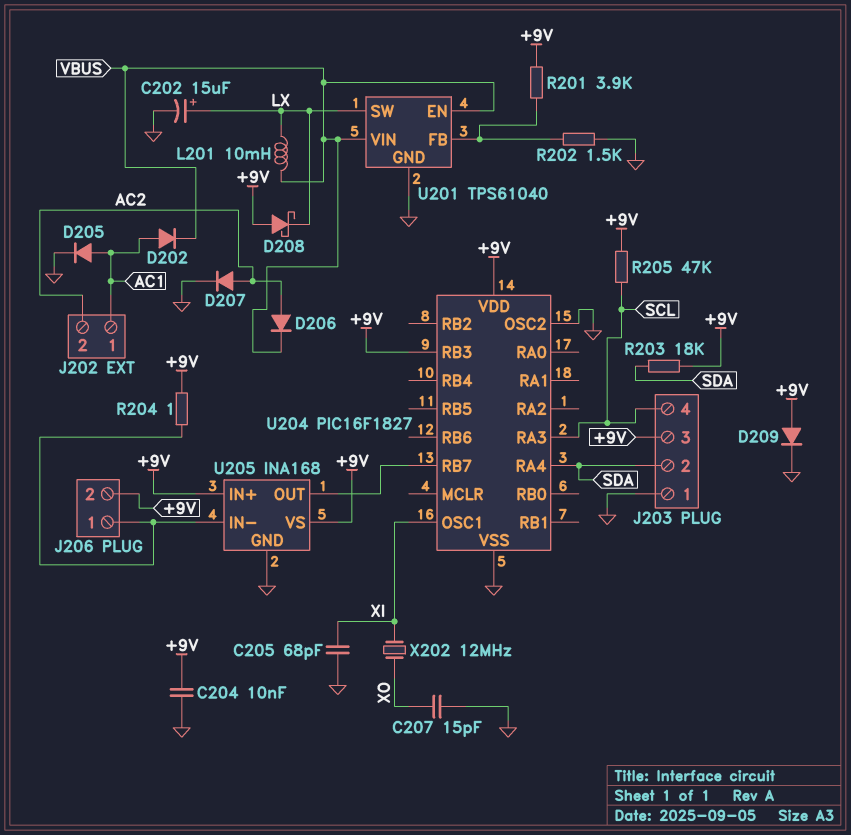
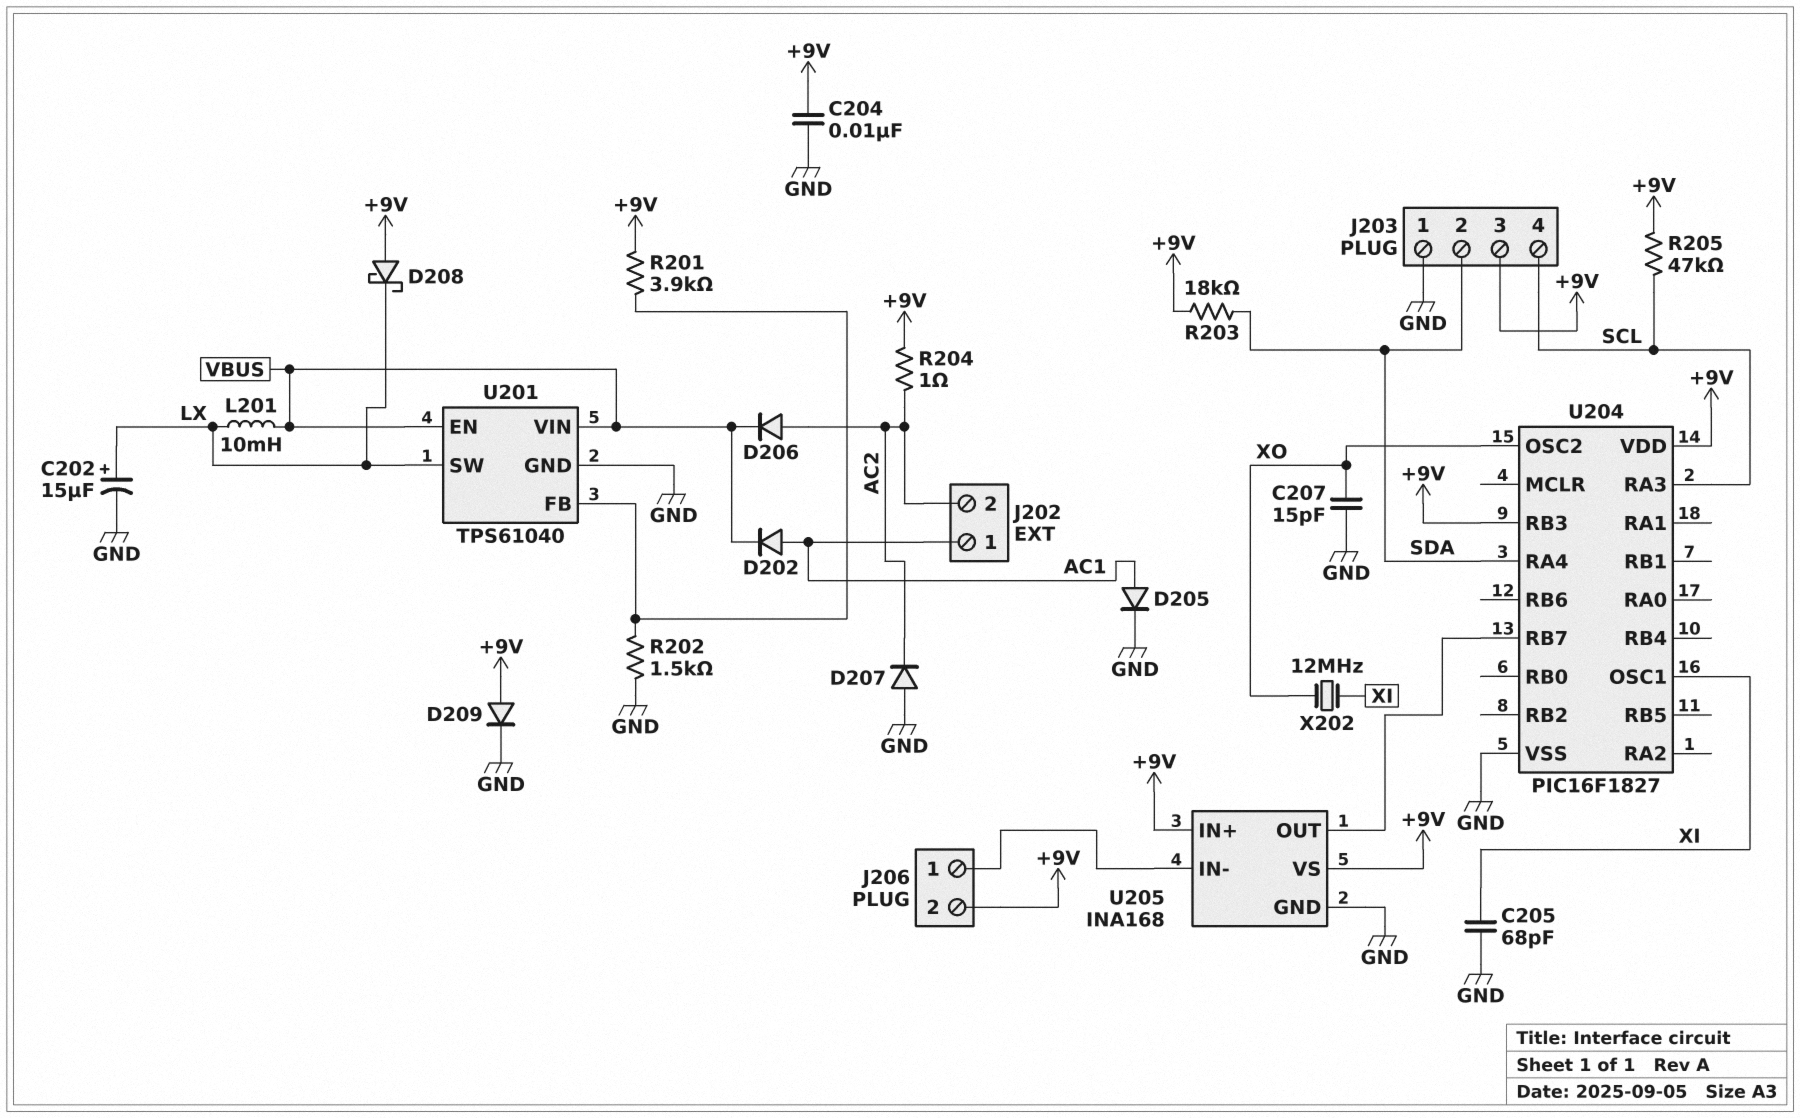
D207: diode (A AC2, K GND) -> diode (A GND, K AC2)
R204: 1 (+9V, J206/1) -> 1 (+9V, AC2)
U204 pin OSC2: GND -> XO

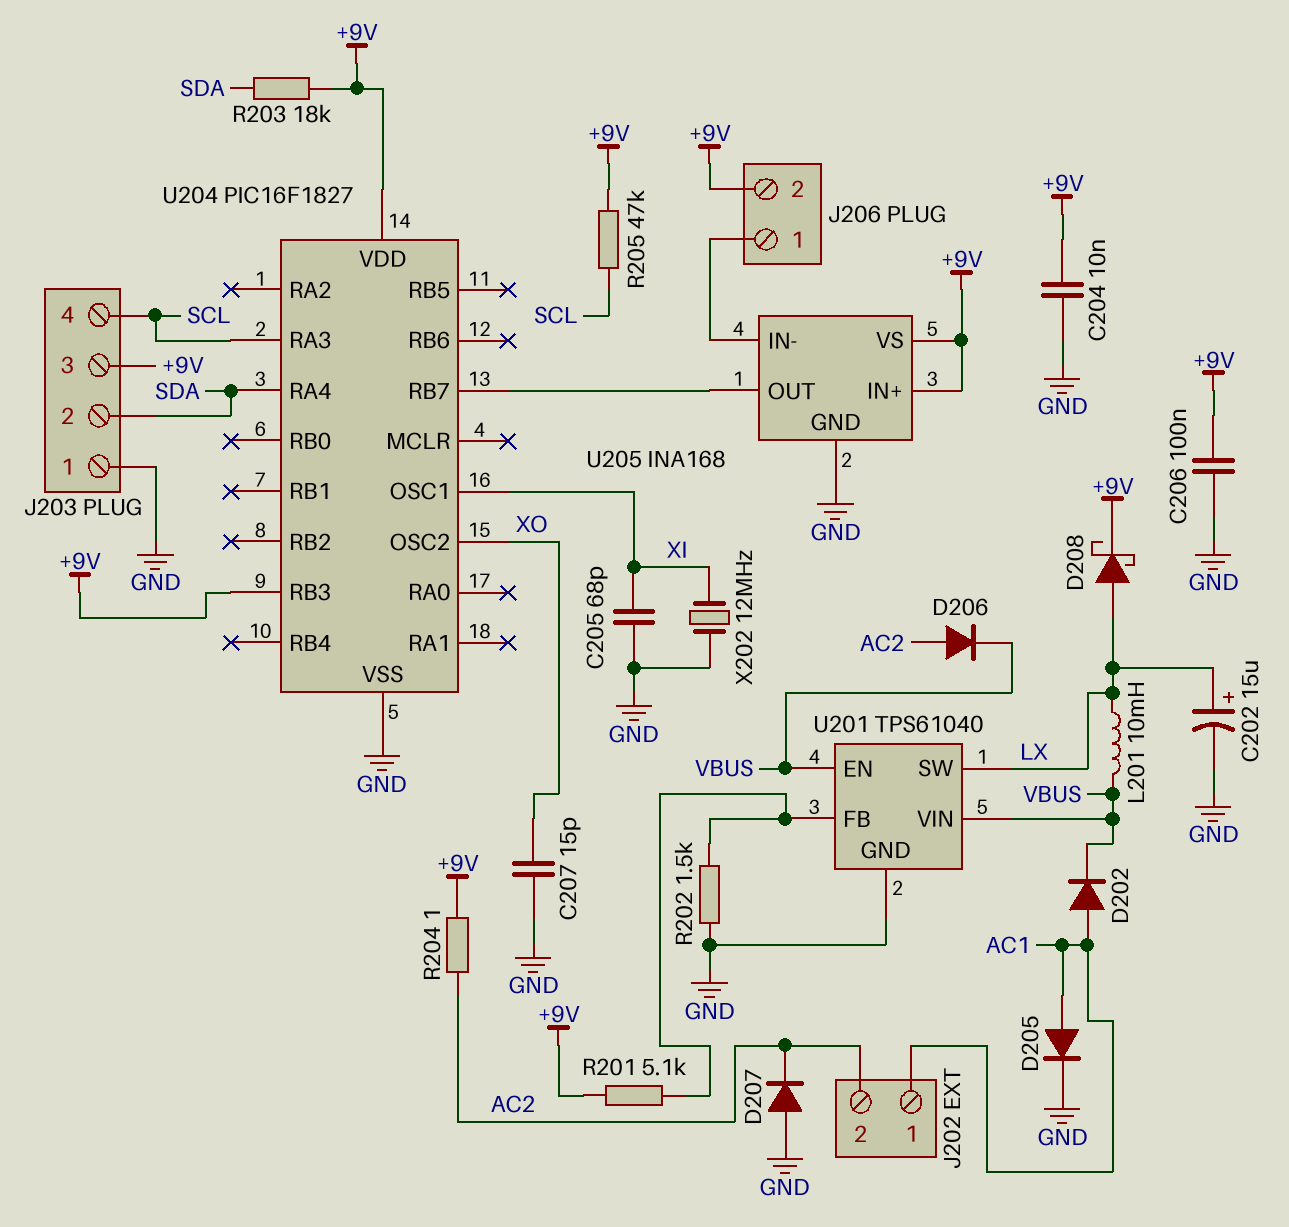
C206: none -> 100nF (+9V, GND)
D208: schottky (A +9V, K LX) -> schottky (A LX, K +9V)
D209: diode (A +9V, K GND) -> none
R201: 3.9k (+9V, U201/FB) -> 5.1k (+9V, U201/FB)
X202: 12MHz (XI, XO) -> 12MHz (GND, XI)

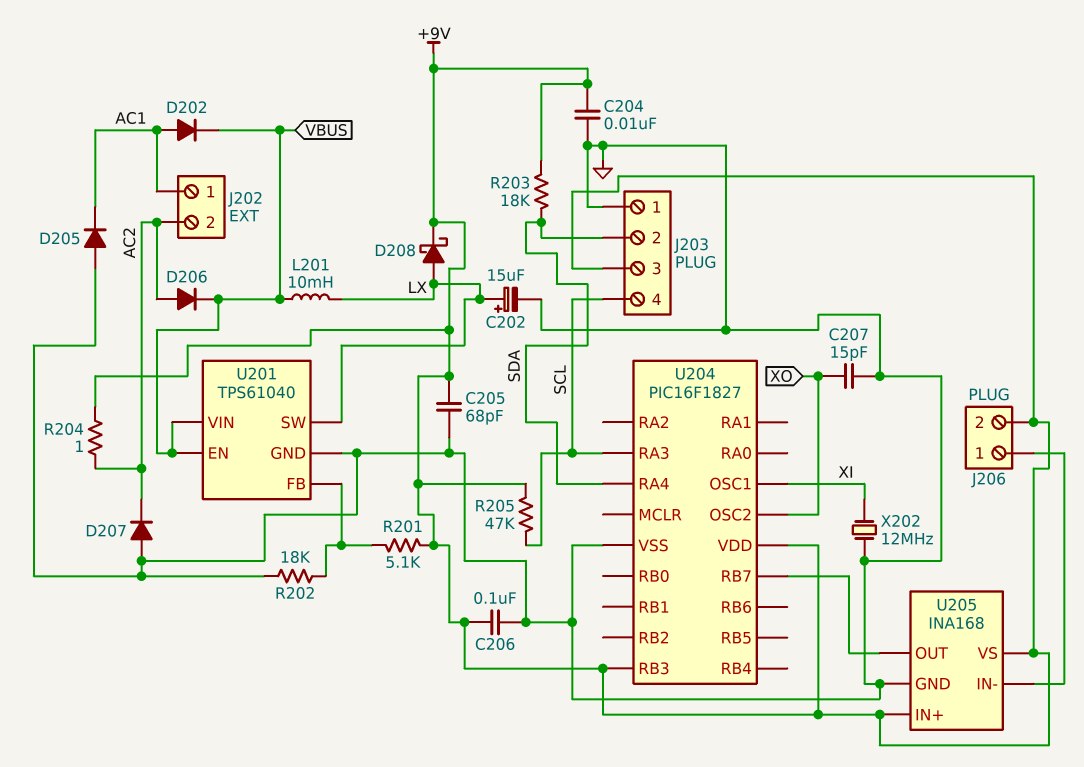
C205: 68pF (GND, XI) -> 68pF (+9V, GND)
D205: diode (A AC1, K GND) -> diode (A GND, K AC1)
R202: 1.5k (GND, U201/FB) -> 18k (GND, U201/FB)

